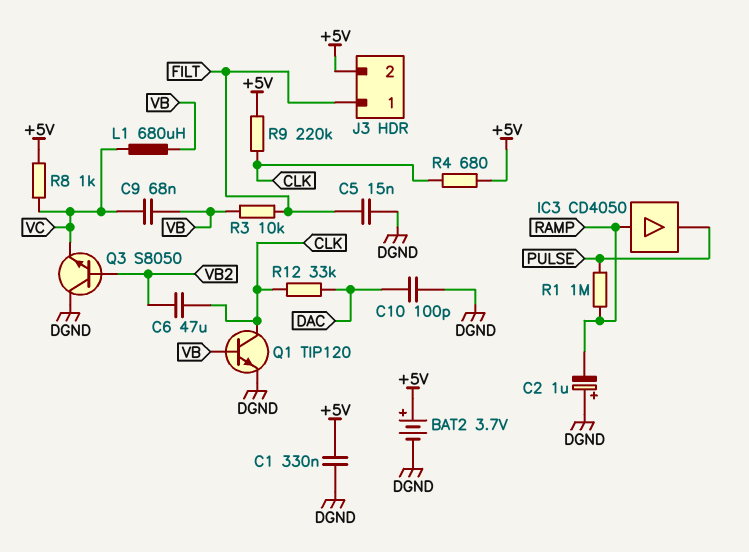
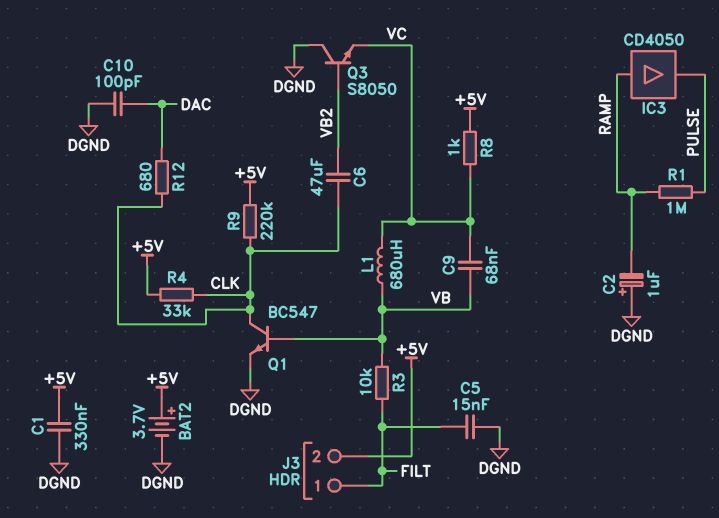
Q1: NPN TIP120 (B VB, C CLK, E DGND) -> NPN BC547 (B VB, C CLK, E DGND)
R4: 680 (+5V, CLK) -> 33k (+5V, CLK)
R12: 33k (CLK, DAC) -> 680 (CLK, DAC)

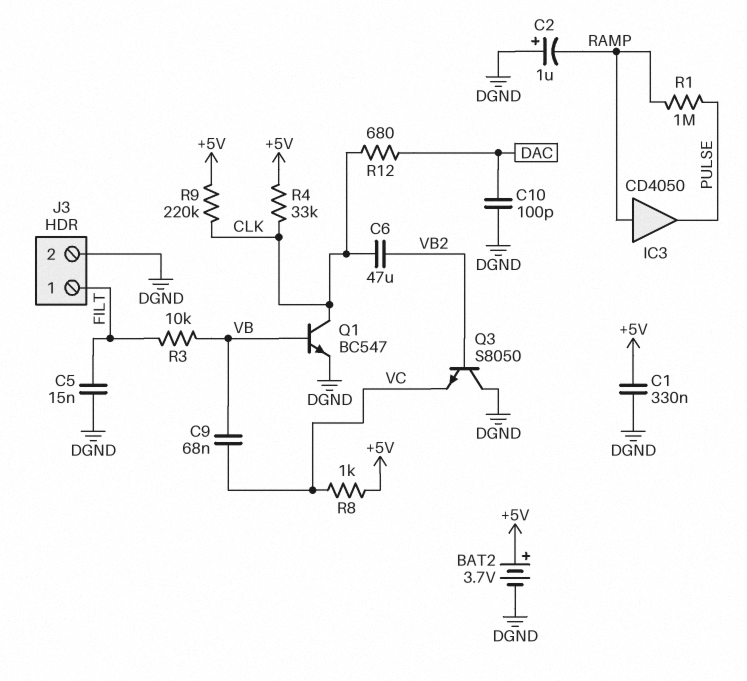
J3 pin 2: +5V -> DGND
L1: 680uH (VB, VC) -> none

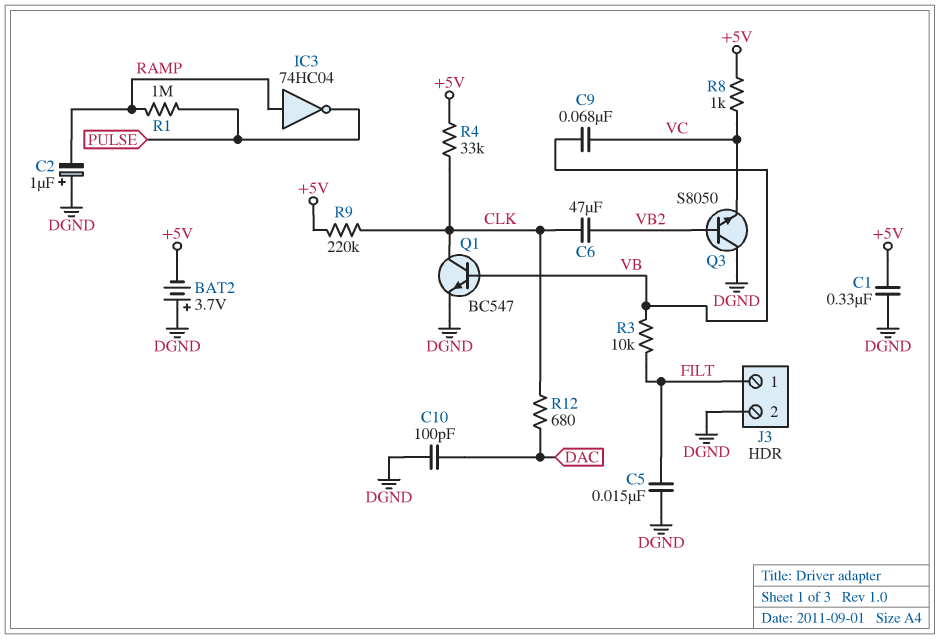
BAT2: 3.7V (plus +5V, minus DGND) -> 3.7V (plus DGND, minus +5V)
IC3: buffer CD4050 (in RAMP, out PULSE) -> NOT 74HC04 (in RAMP, out PULSE)

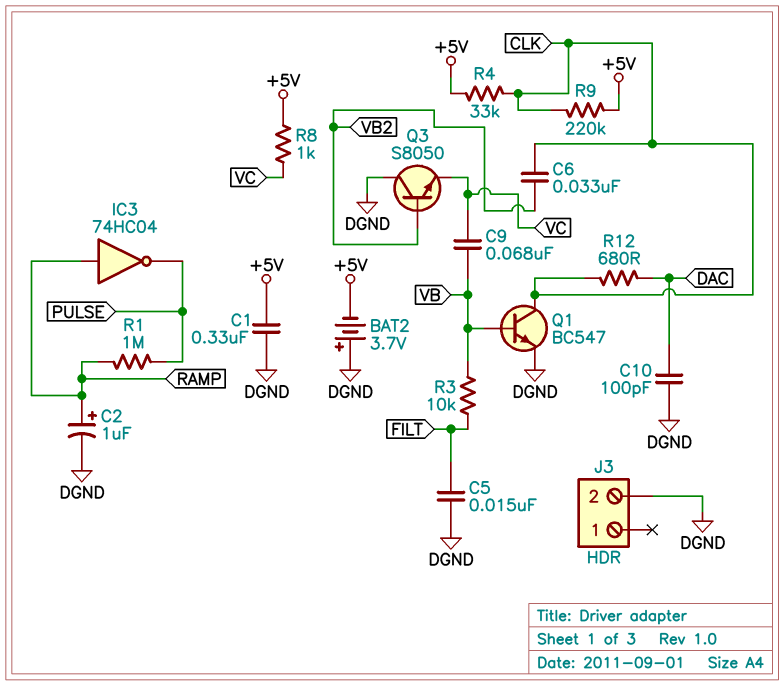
C2: 1uF (plus DGND, minus RAMP) -> 1uF (plus RAMP, minus DGND)
C6: 47uF (CLK, VB2) -> 33nF (CLK, VB2)
J3 pin 1: FILT -> none

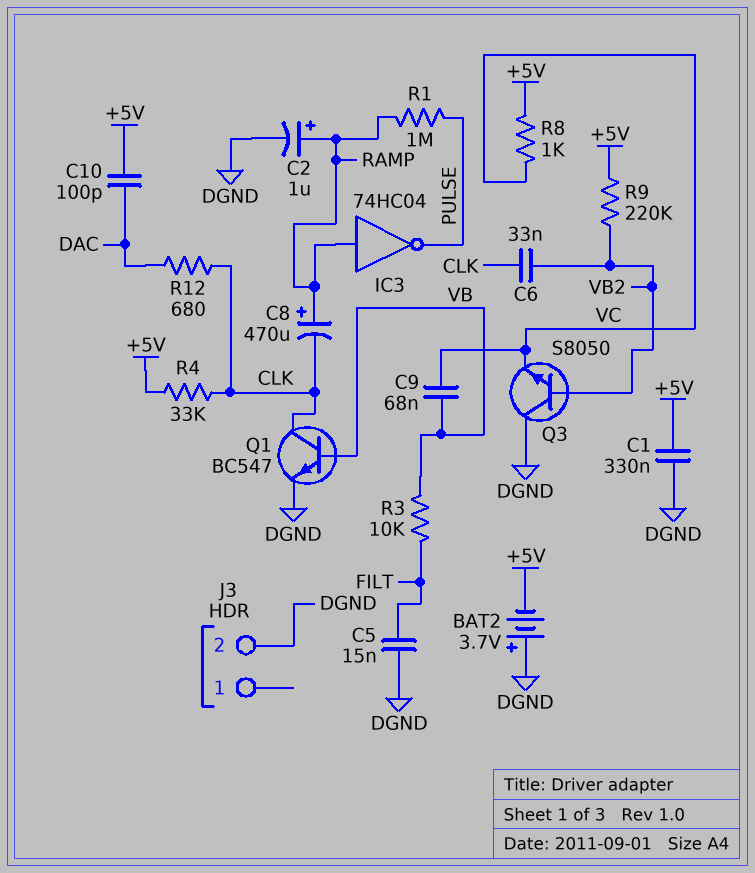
C8: none -> 470uF (plus RAMP, minus CLK)
C10: 100pF (DAC, DGND) -> 100pF (+5V, DAC)
R9: 220k (+5V, CLK) -> 220k (+5V, VB2)

